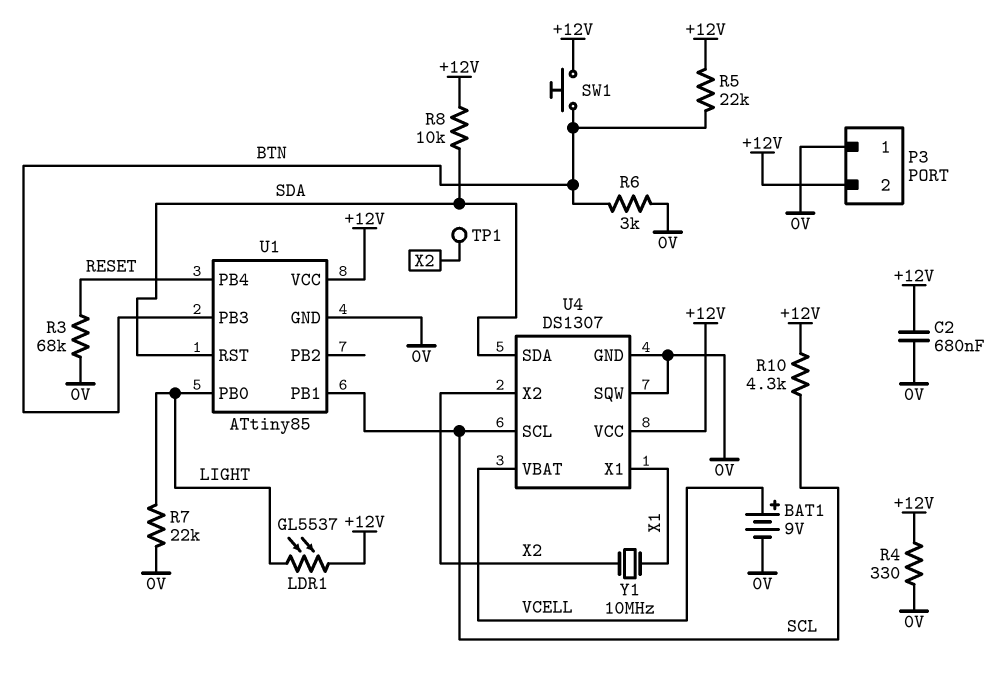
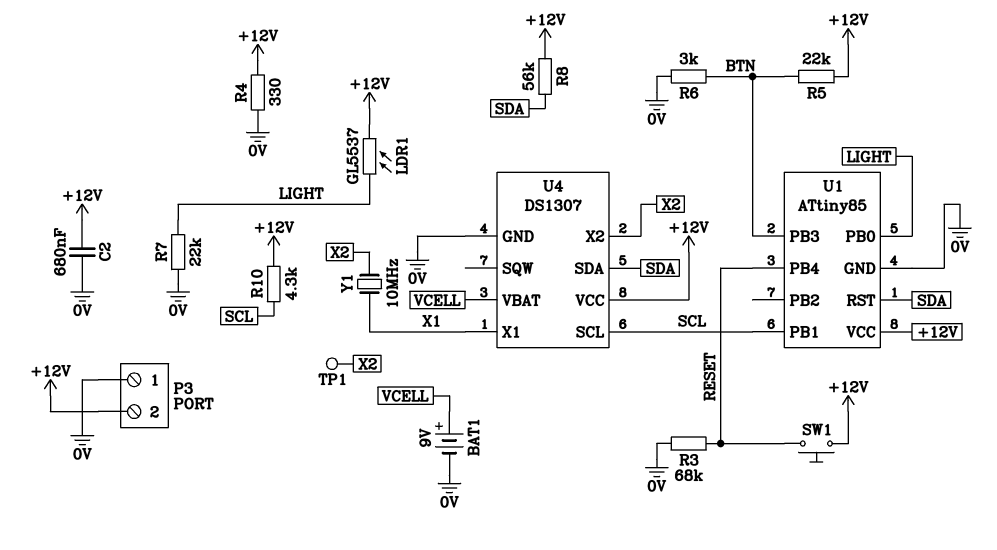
R8: 10k (+12V, SDA) -> 56k (+12V, SDA)
SW1: button (+12V, BTN) -> button (+12V, RESET)
U4 pin SQW: 0V -> none

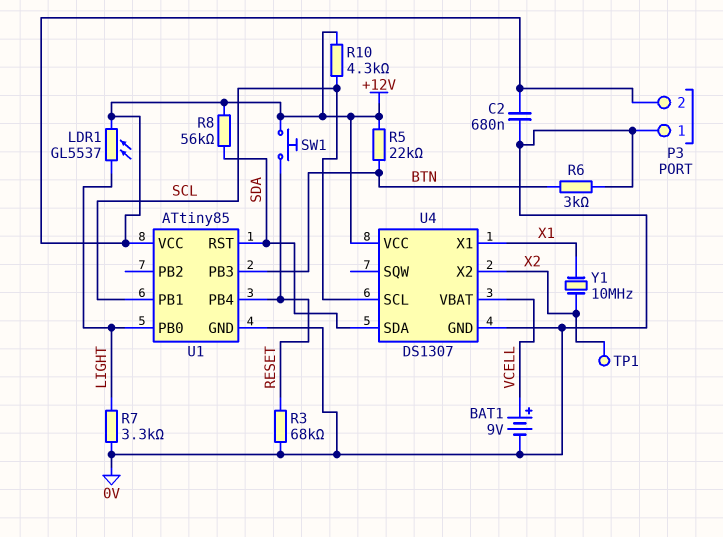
R4: 330 (+12V, 0V) -> none
R7: 22k (0V, LIGHT) -> 3.3k (0V, LIGHT)

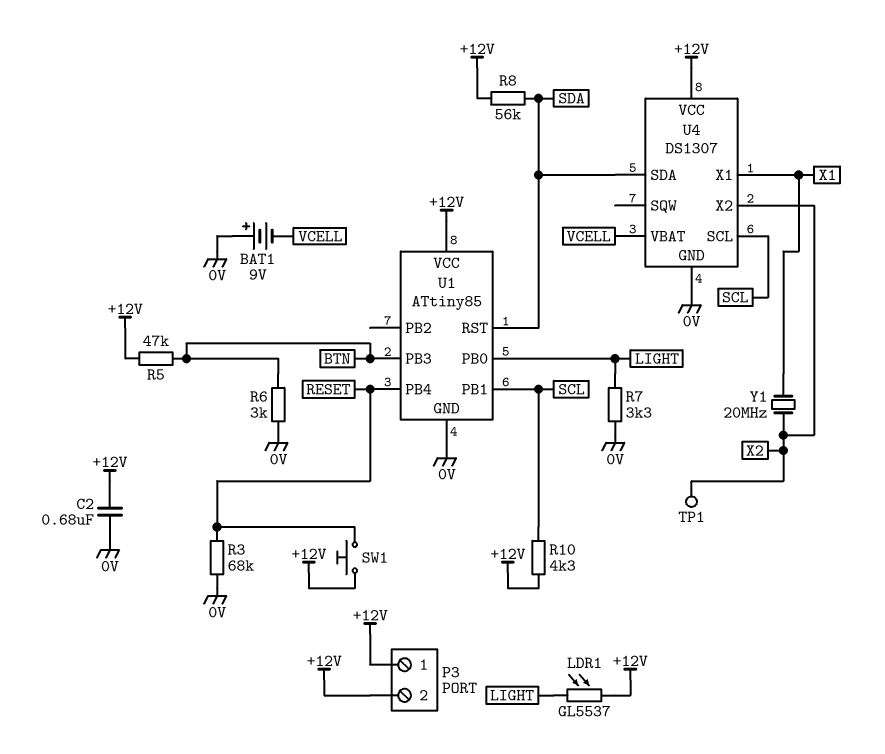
BAT1: 9V (plus VCELL, minus 0V) -> 9V (plus 0V, minus VCELL)
P3 pin 1: 0V -> +12V
R5: 22k (+12V, BTN) -> 47k (+12V, BTN)
Y1: 10MHz (X1, X2) -> 20MHz (X1, X2)

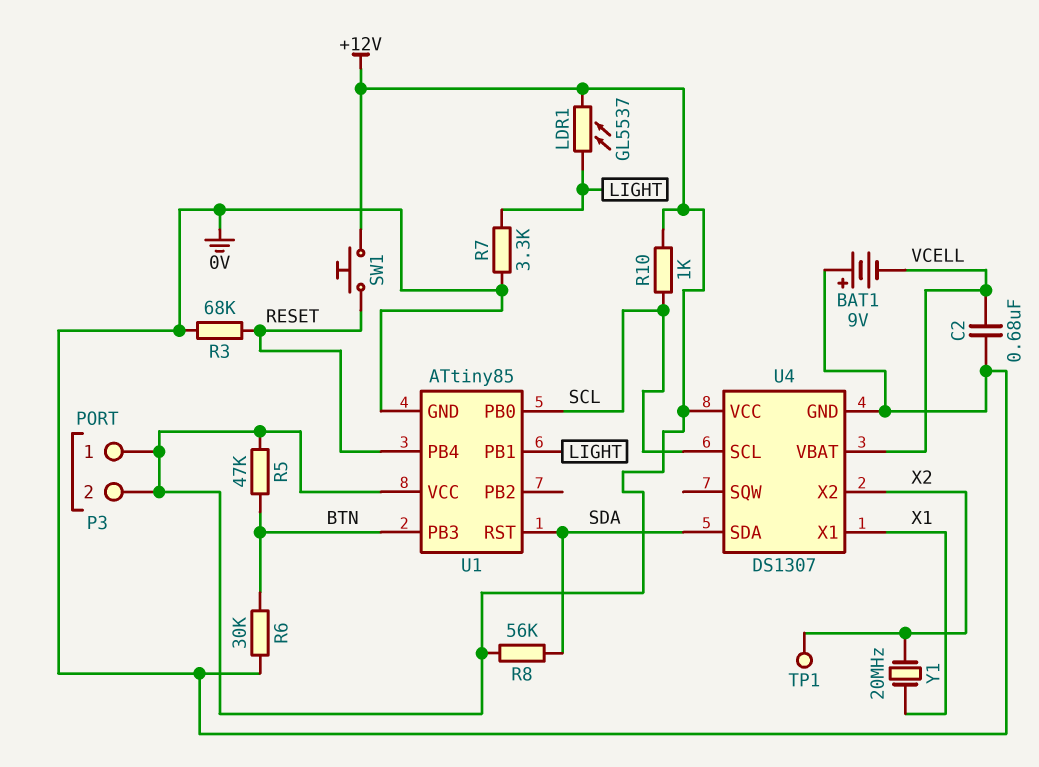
C2: 680nF (+12V, 0V) -> 680nF (0V, VCELL)
R6: 3k (0V, BTN) -> 30k (0V, BTN)
R10: 4.3k (+12V, SCL) -> 1k (+12V, SCL)
U1 pin PB0: LIGHT -> SCL
U1 pin PB1: SCL -> LIGHT

